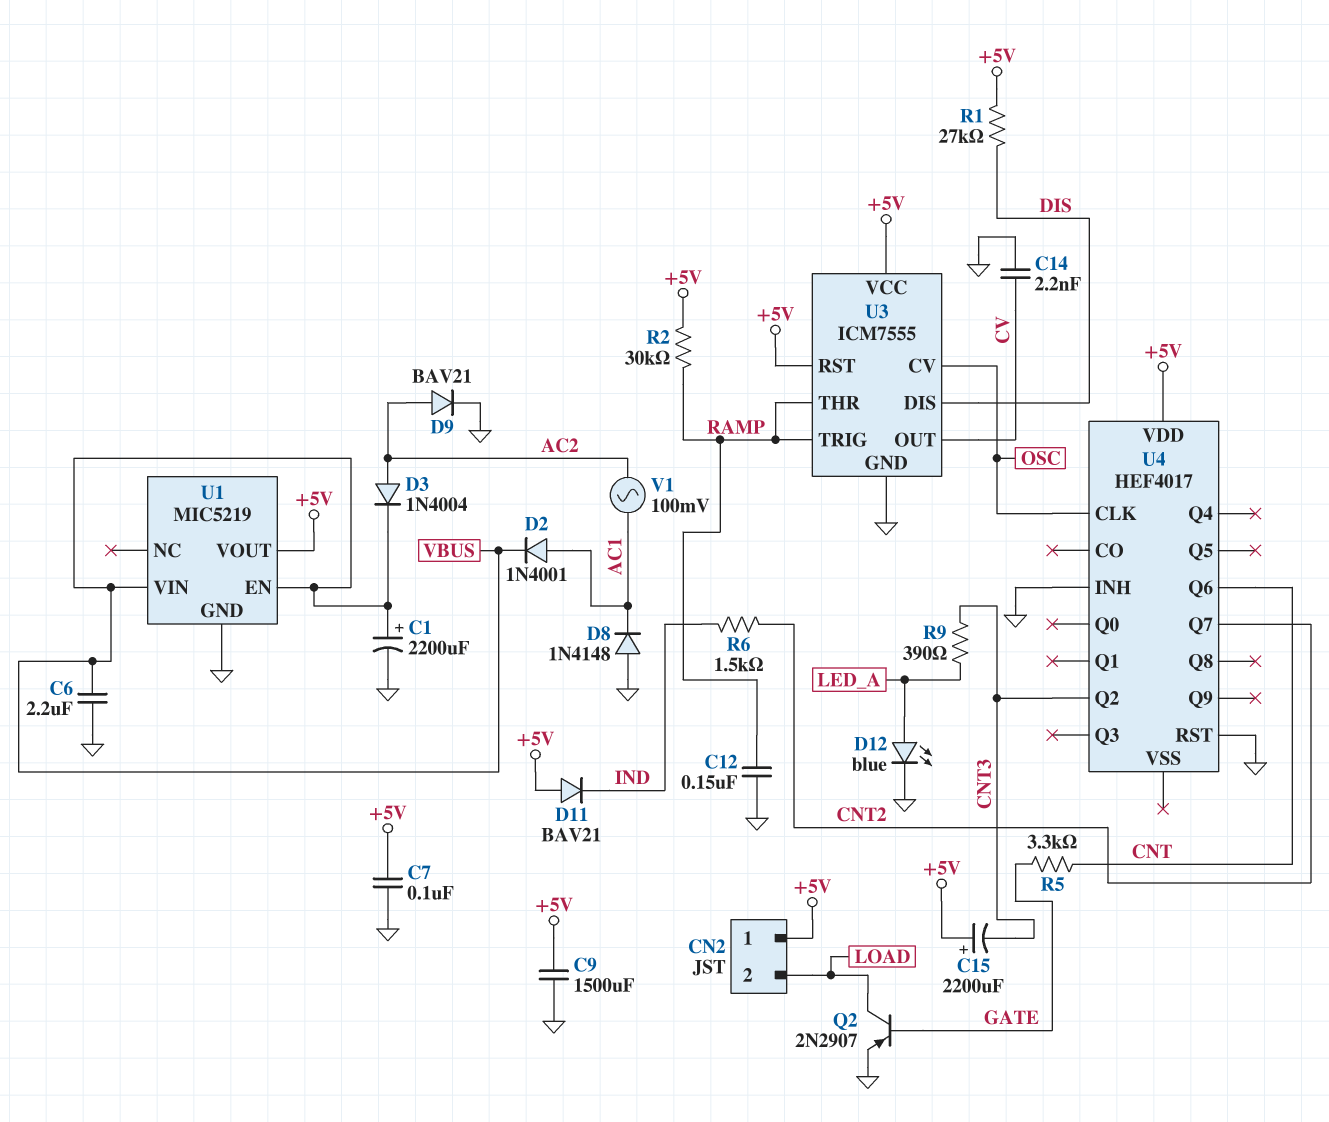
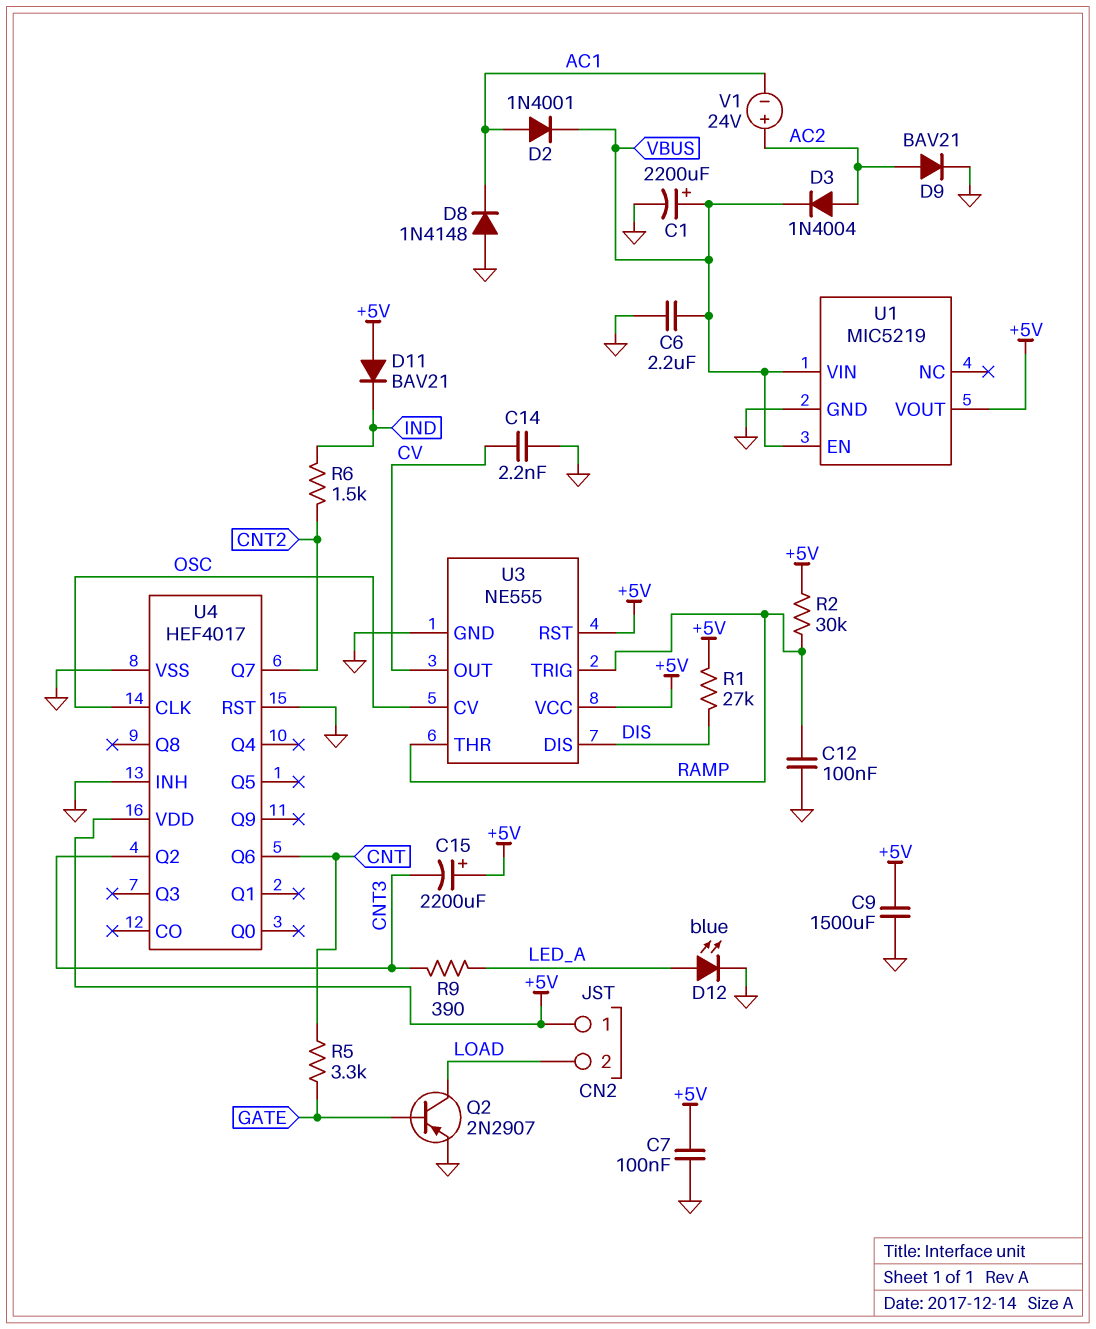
C12: 150nF (GND, RAMP) -> 100nF (GND, RAMP)
U3: ICM7555 -> NE555
U4 pin VSS: none -> GND
V1: AC 100mV (AC1, AC2) -> 24V (plus AC2, minus AC1)

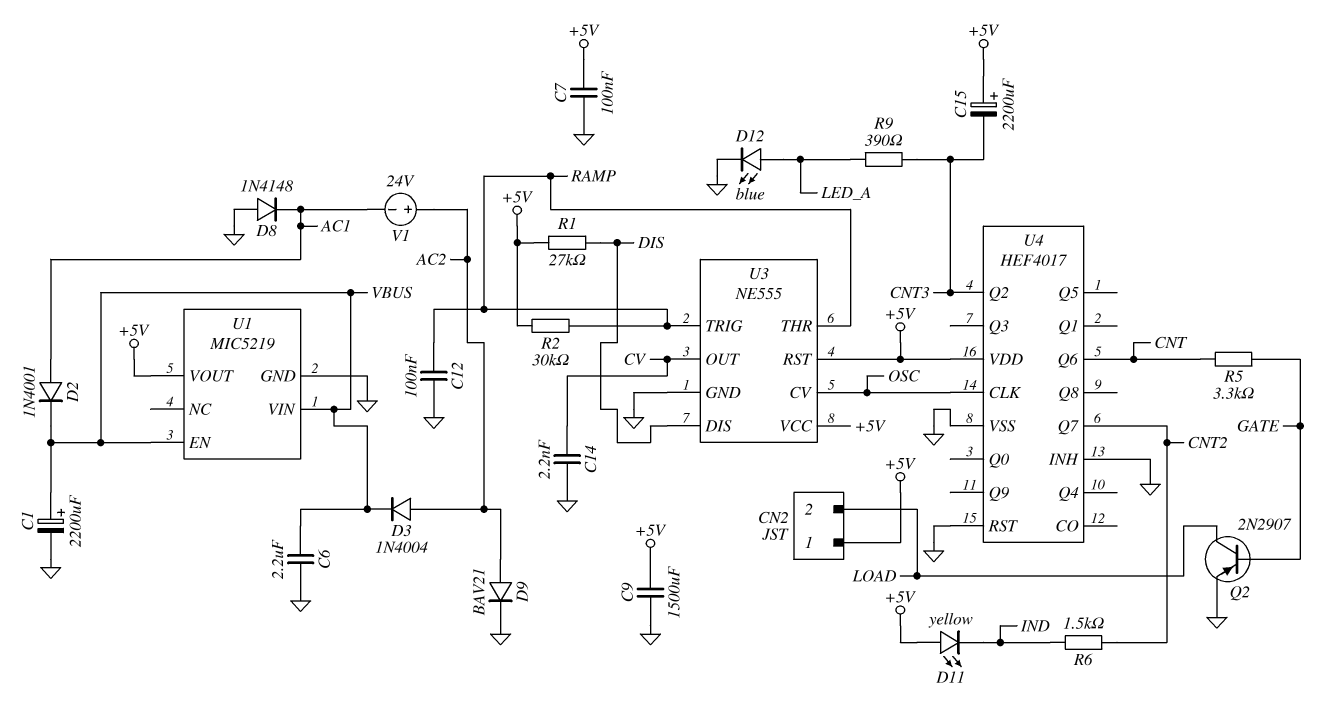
D11: diode BAV21 (A +5V, K IND) -> LED yellow (A +5V, K IND)

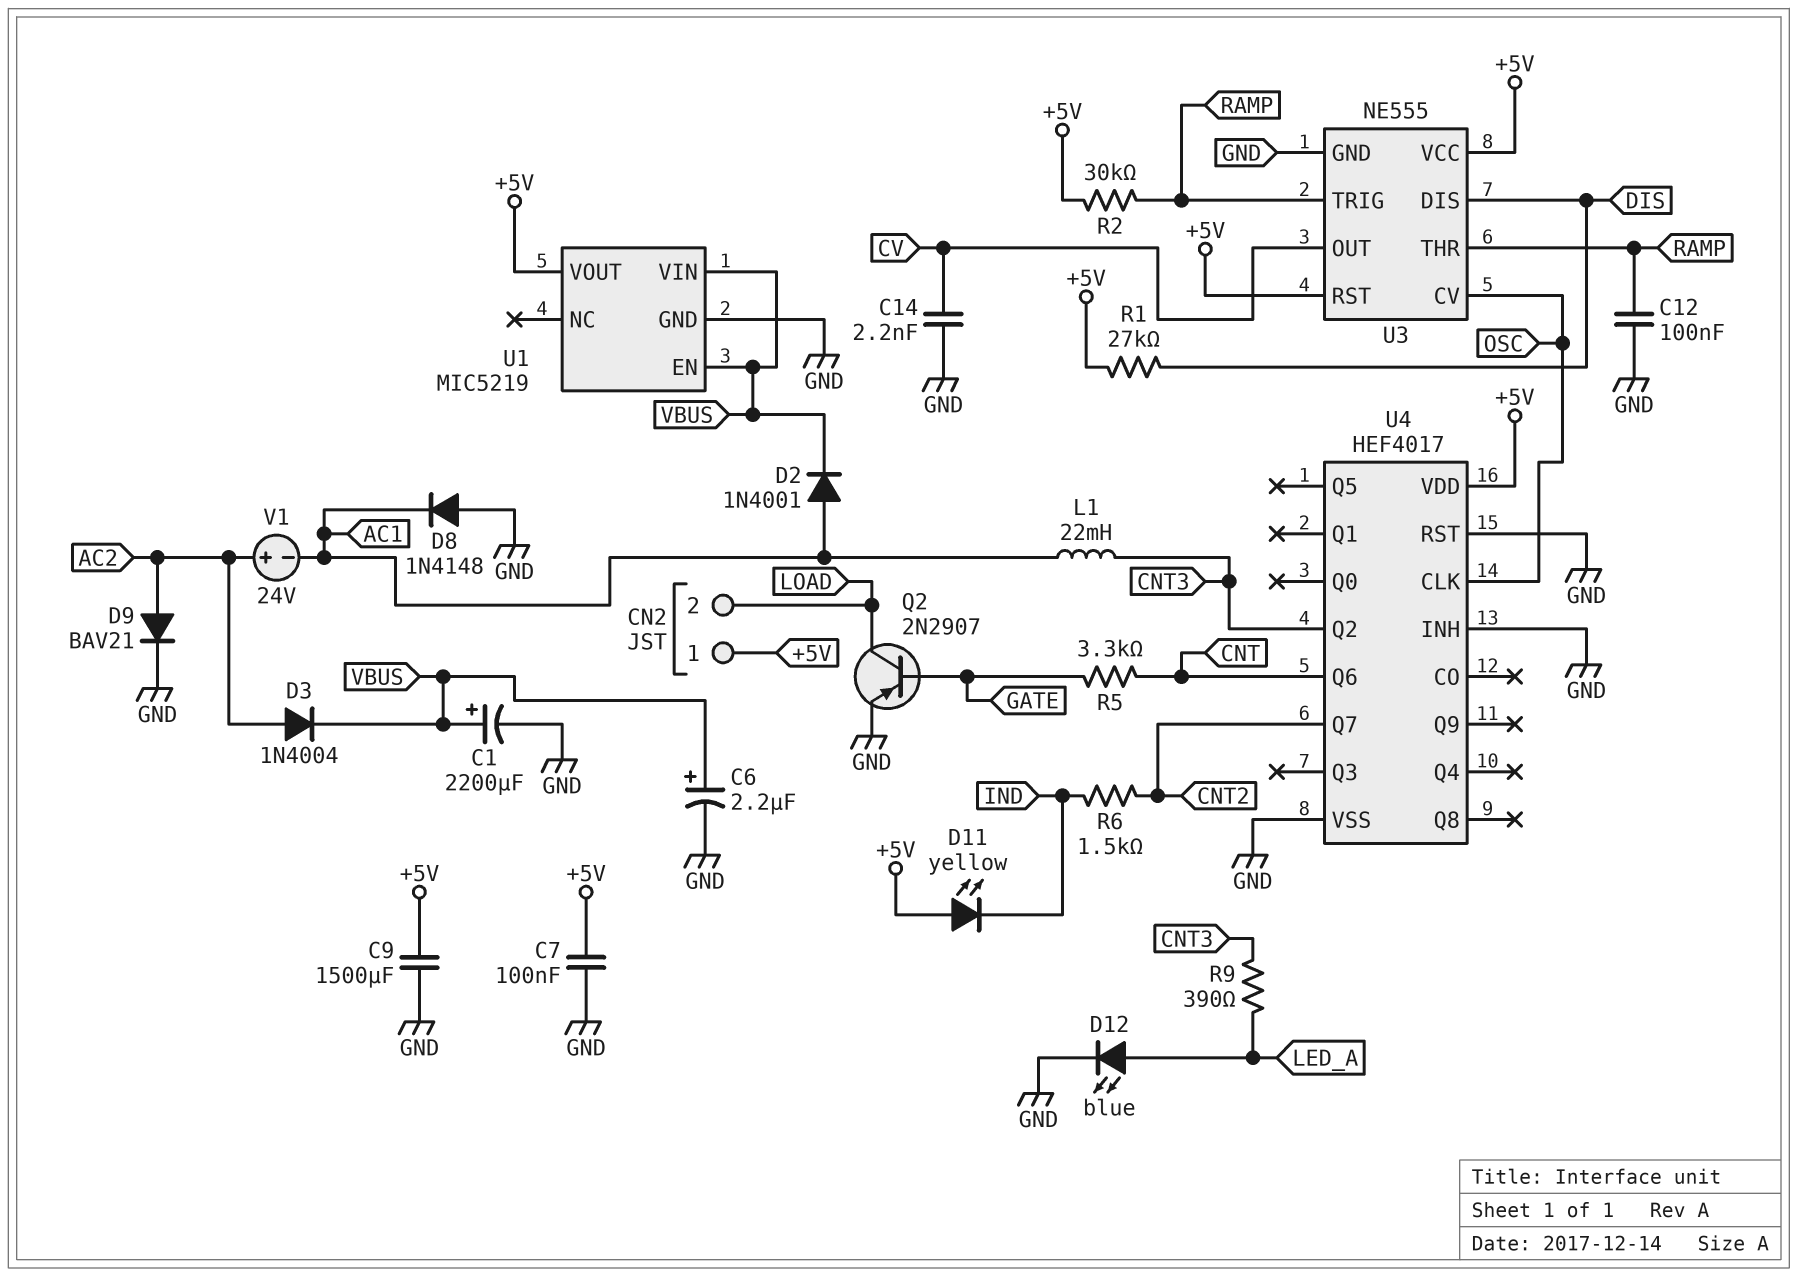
C6: 2.2uF (GND, VBUS) -> 2.2uF (plus VBUS, minus GND)
C15: 2200uF (plus +5V, minus CNT3) -> none
L1: none -> 22mH (AC1, CNT3)

